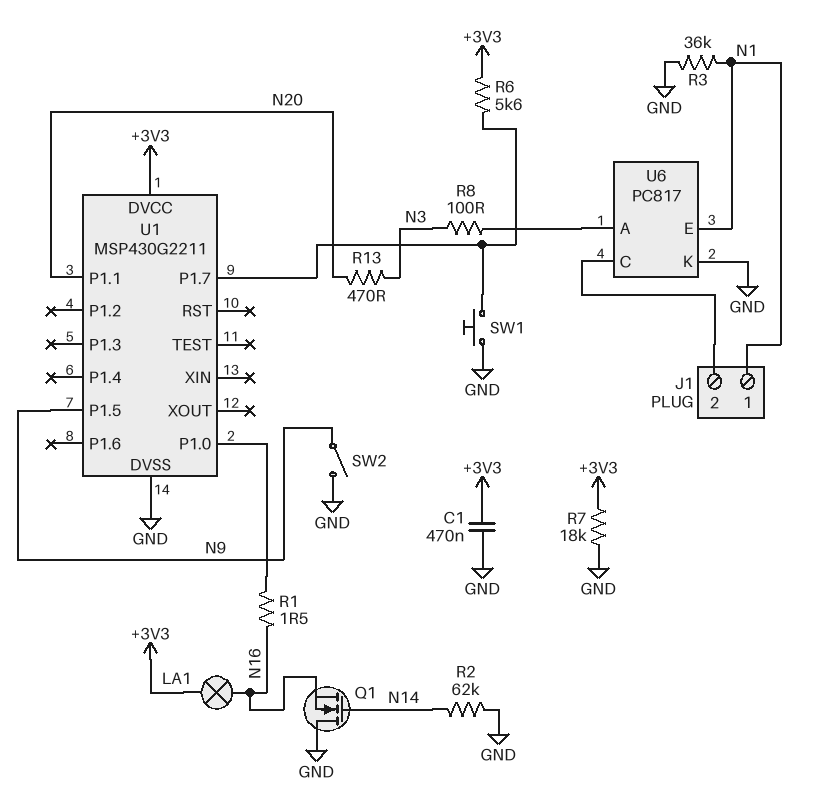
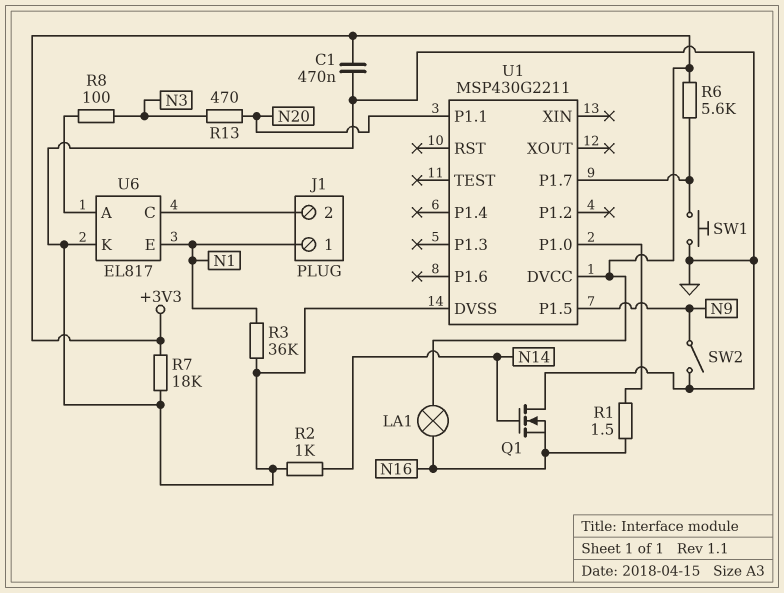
R2: 62k (GND, N14) -> 1k (GND, N14)
U6: PC817 -> EL817

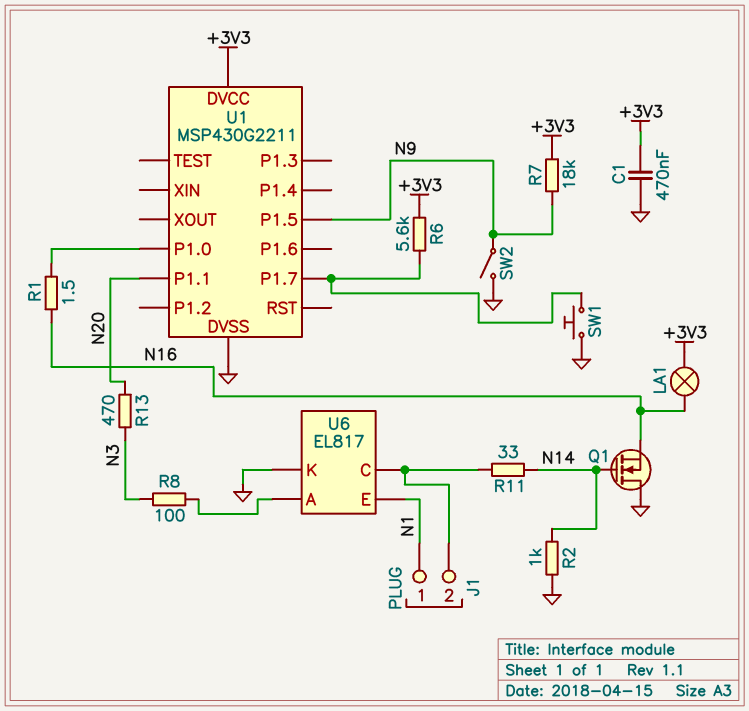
R3: 36k (GND, N1) -> none
R7: 18k (+3V3, GND) -> 18k (+3V3, N9)
R11: none -> 33 (J1/2, N14)

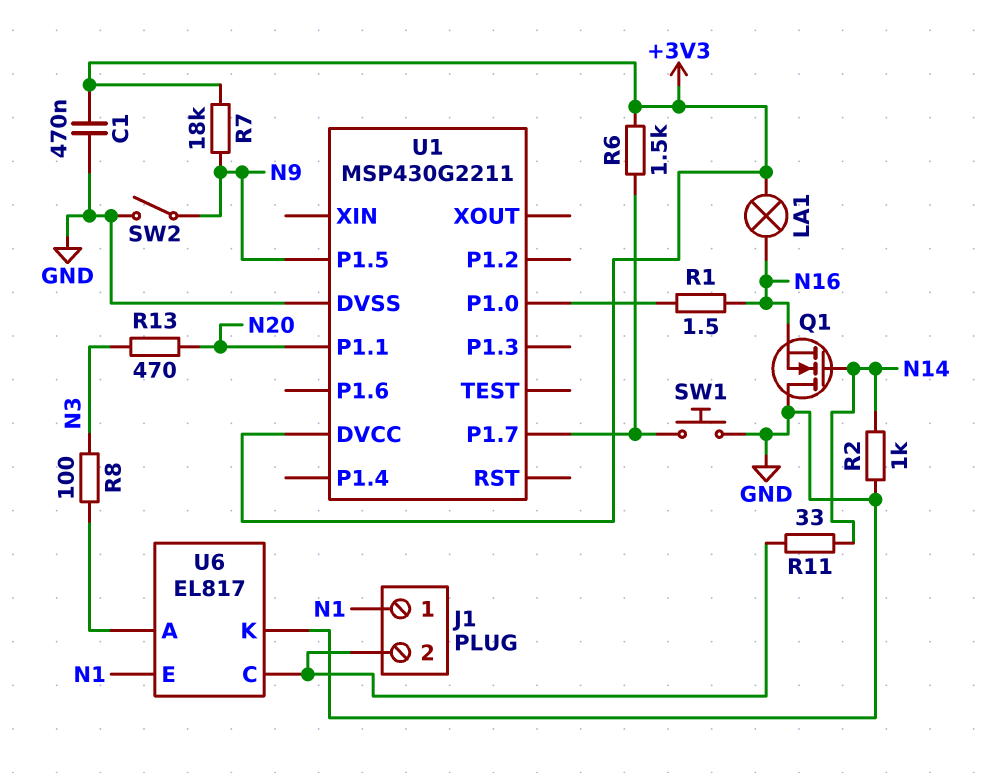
R6: 5.6k (+3V3, U1/P1.7) -> 1.5k (+3V3, U1/P1.7)

